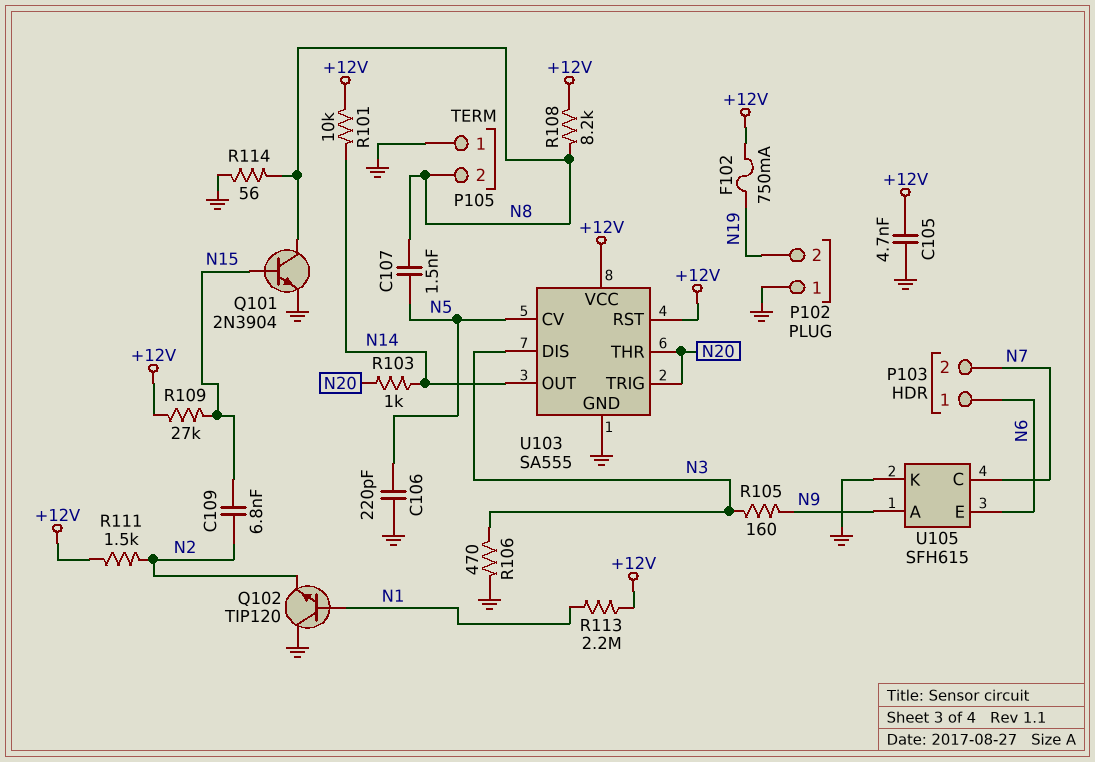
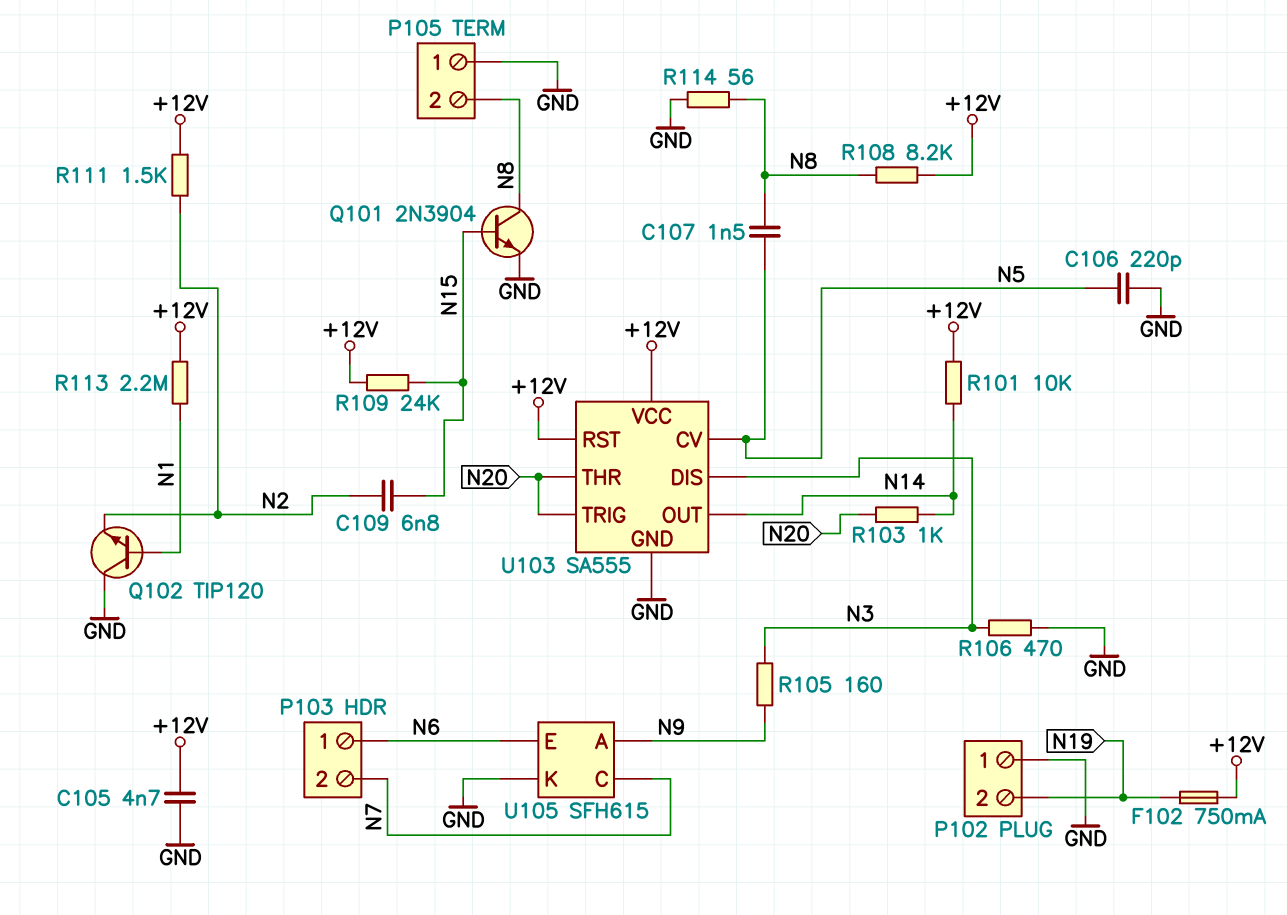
R109: 27k (+12V, N15) -> 24k (+12V, N15)

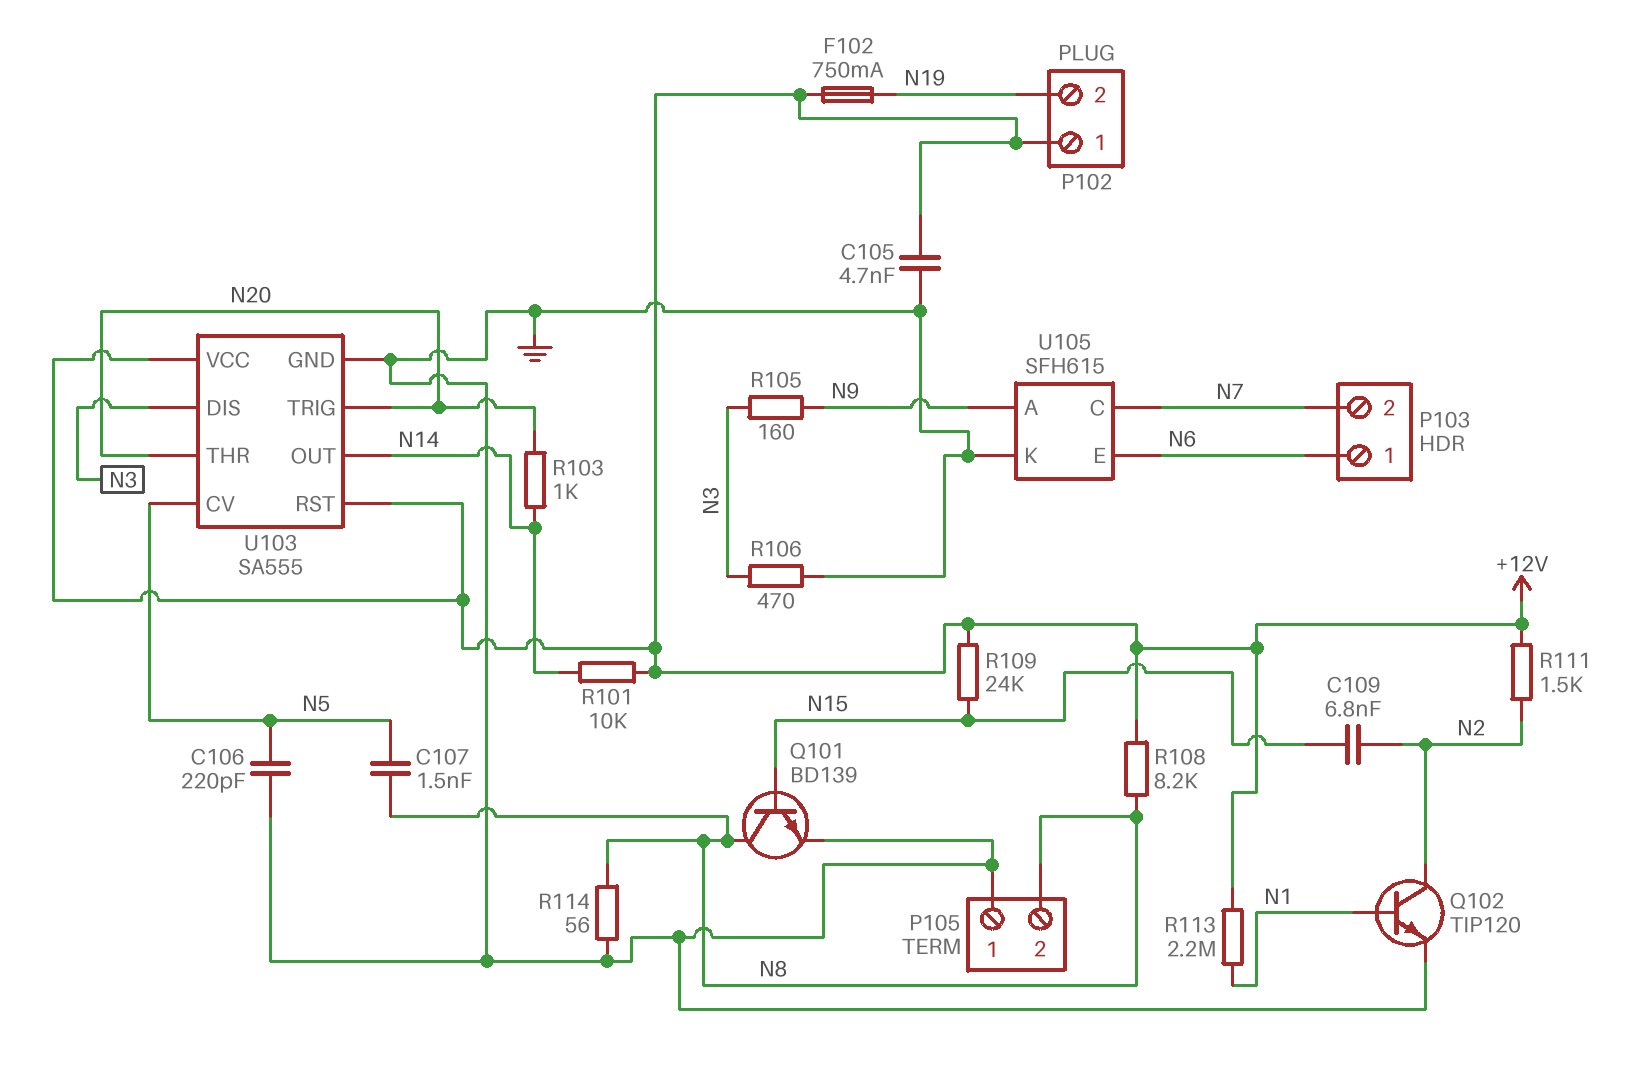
P102 pin 1: GND -> +12V
Q101: NPN 2N3904 (B N15, C N8, E GND) -> NPN BD139 (B N15, C N8, E GND)
Q102: NPN TIP120 (B N1, C GND, E N2) -> NPN TIP120 (B N1, C N2, E GND)

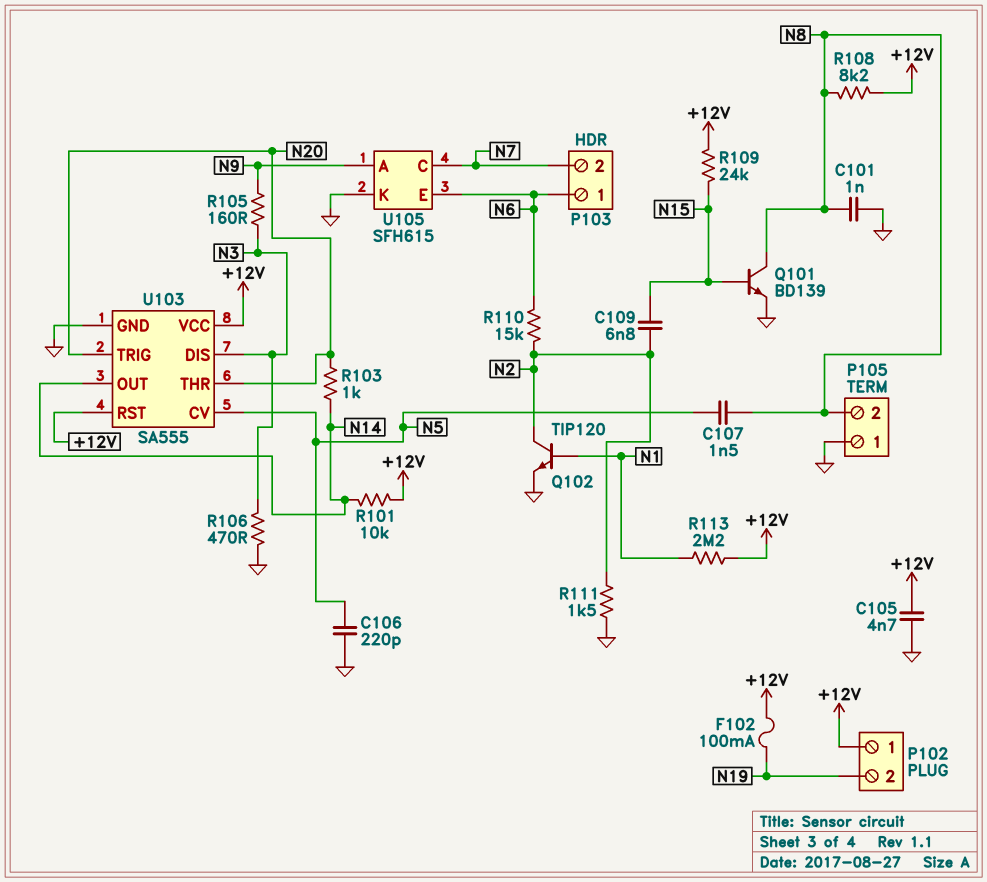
C101: none -> 1nF (GND, N8)
F102: 750mA (+12V, N19) -> 100mA (+12V, N19)
R110: none -> 15k (N2, N6)
R111: 1.5k (+12V, N2) -> 1.5k (GND, N2)
R114: 56 (GND, N8) -> none

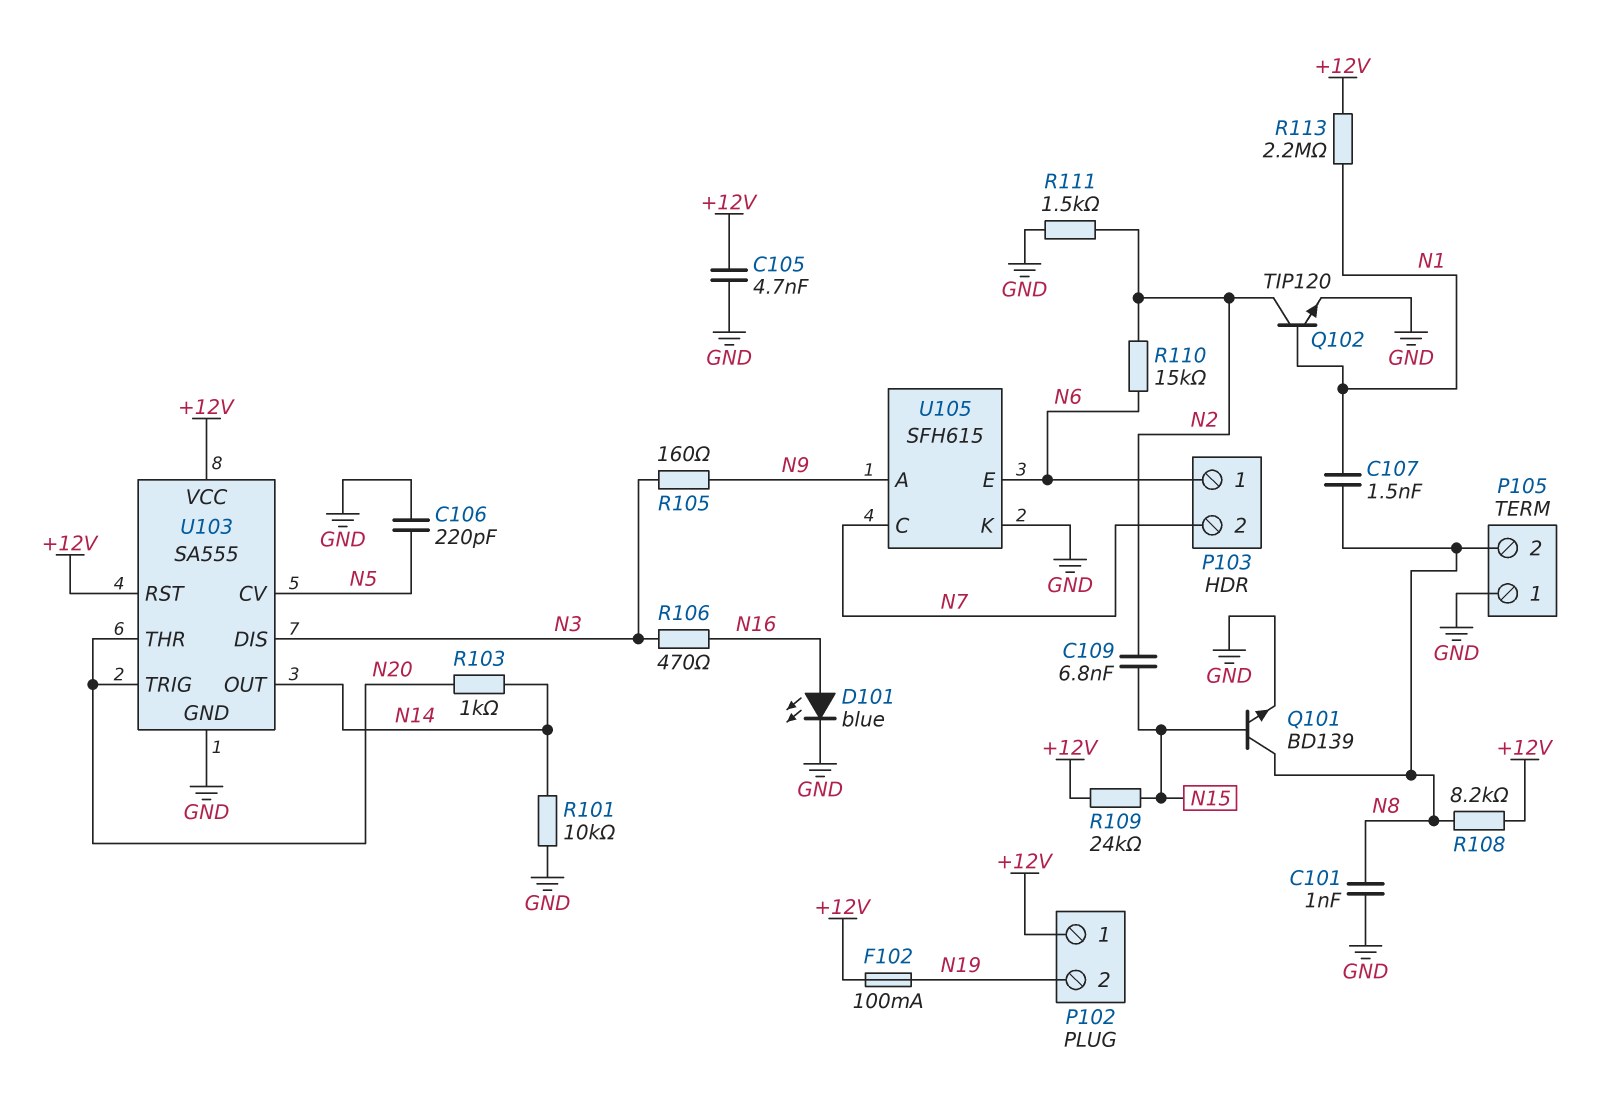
C107: 1.5nF (N5, N8) -> 1.5nF (N1, N8)
D101: none -> LED blue (A N16, K GND)
R101: 10k (+12V, N14) -> 10k (GND, N14)
R106: 470 (GND, N3) -> 470 (N3, N16)

